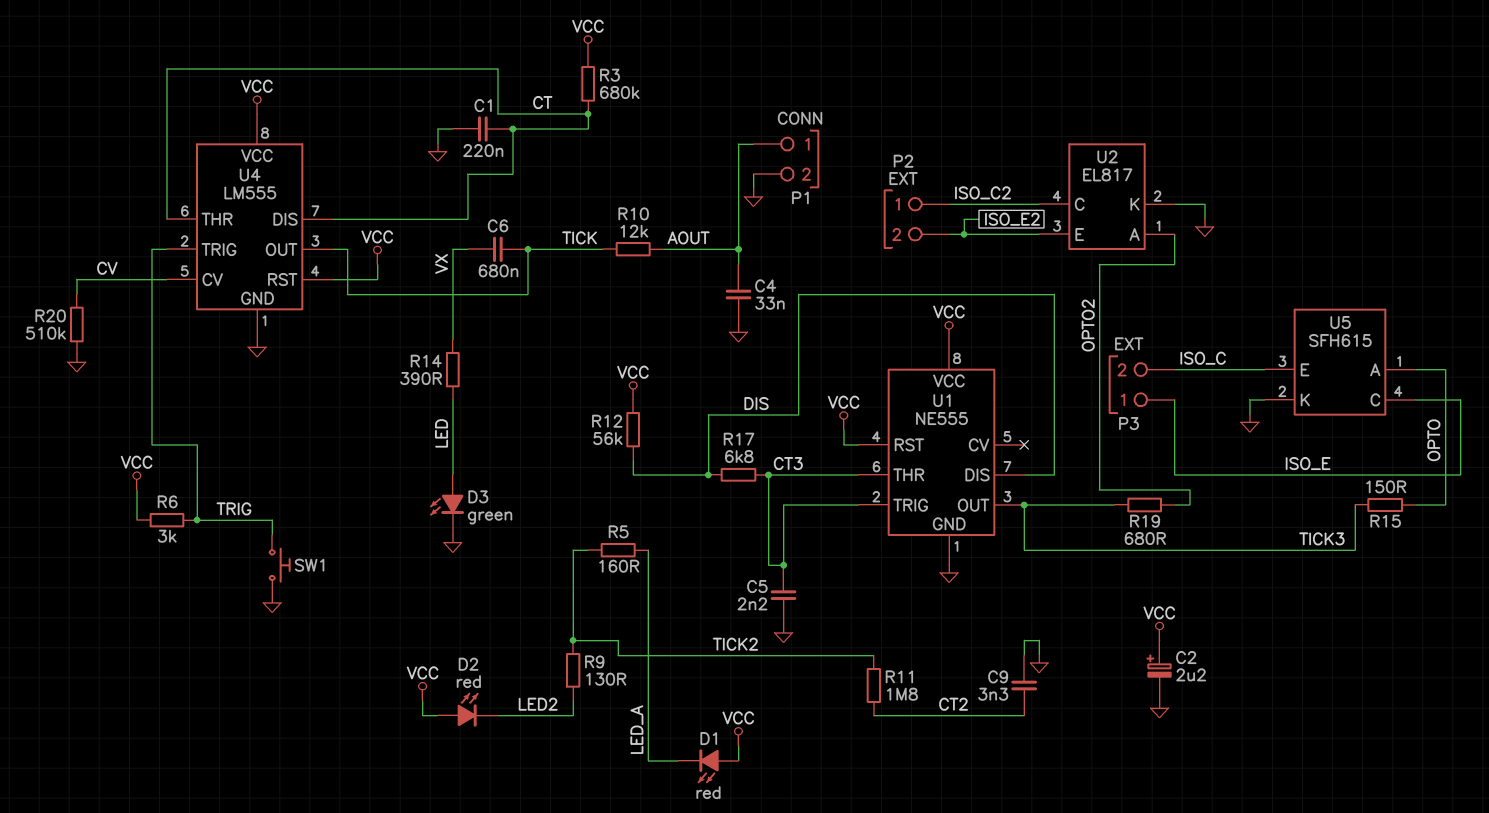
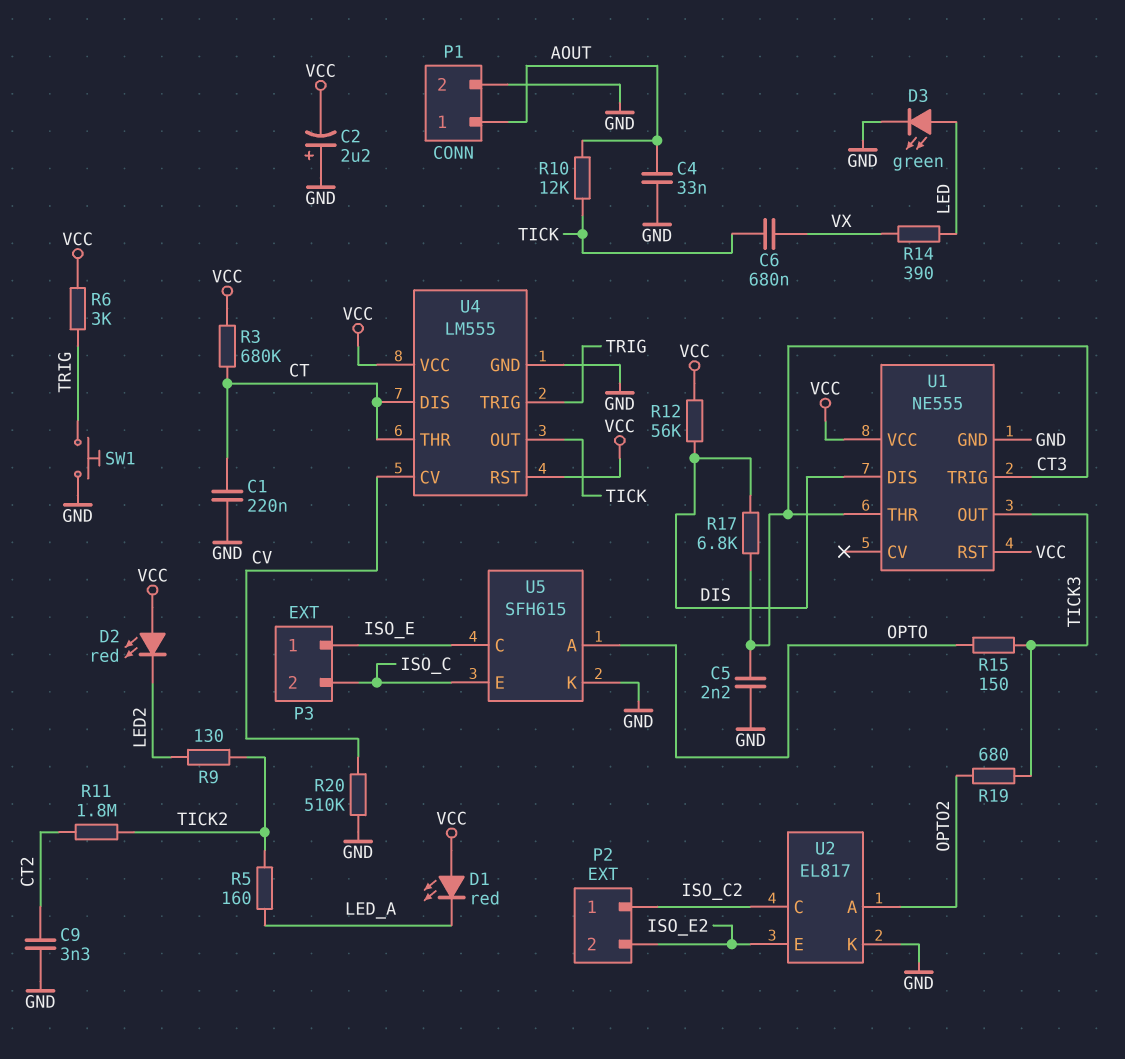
C2: 2.2uF (plus VCC, minus GND) -> 2.2uF (plus GND, minus VCC)

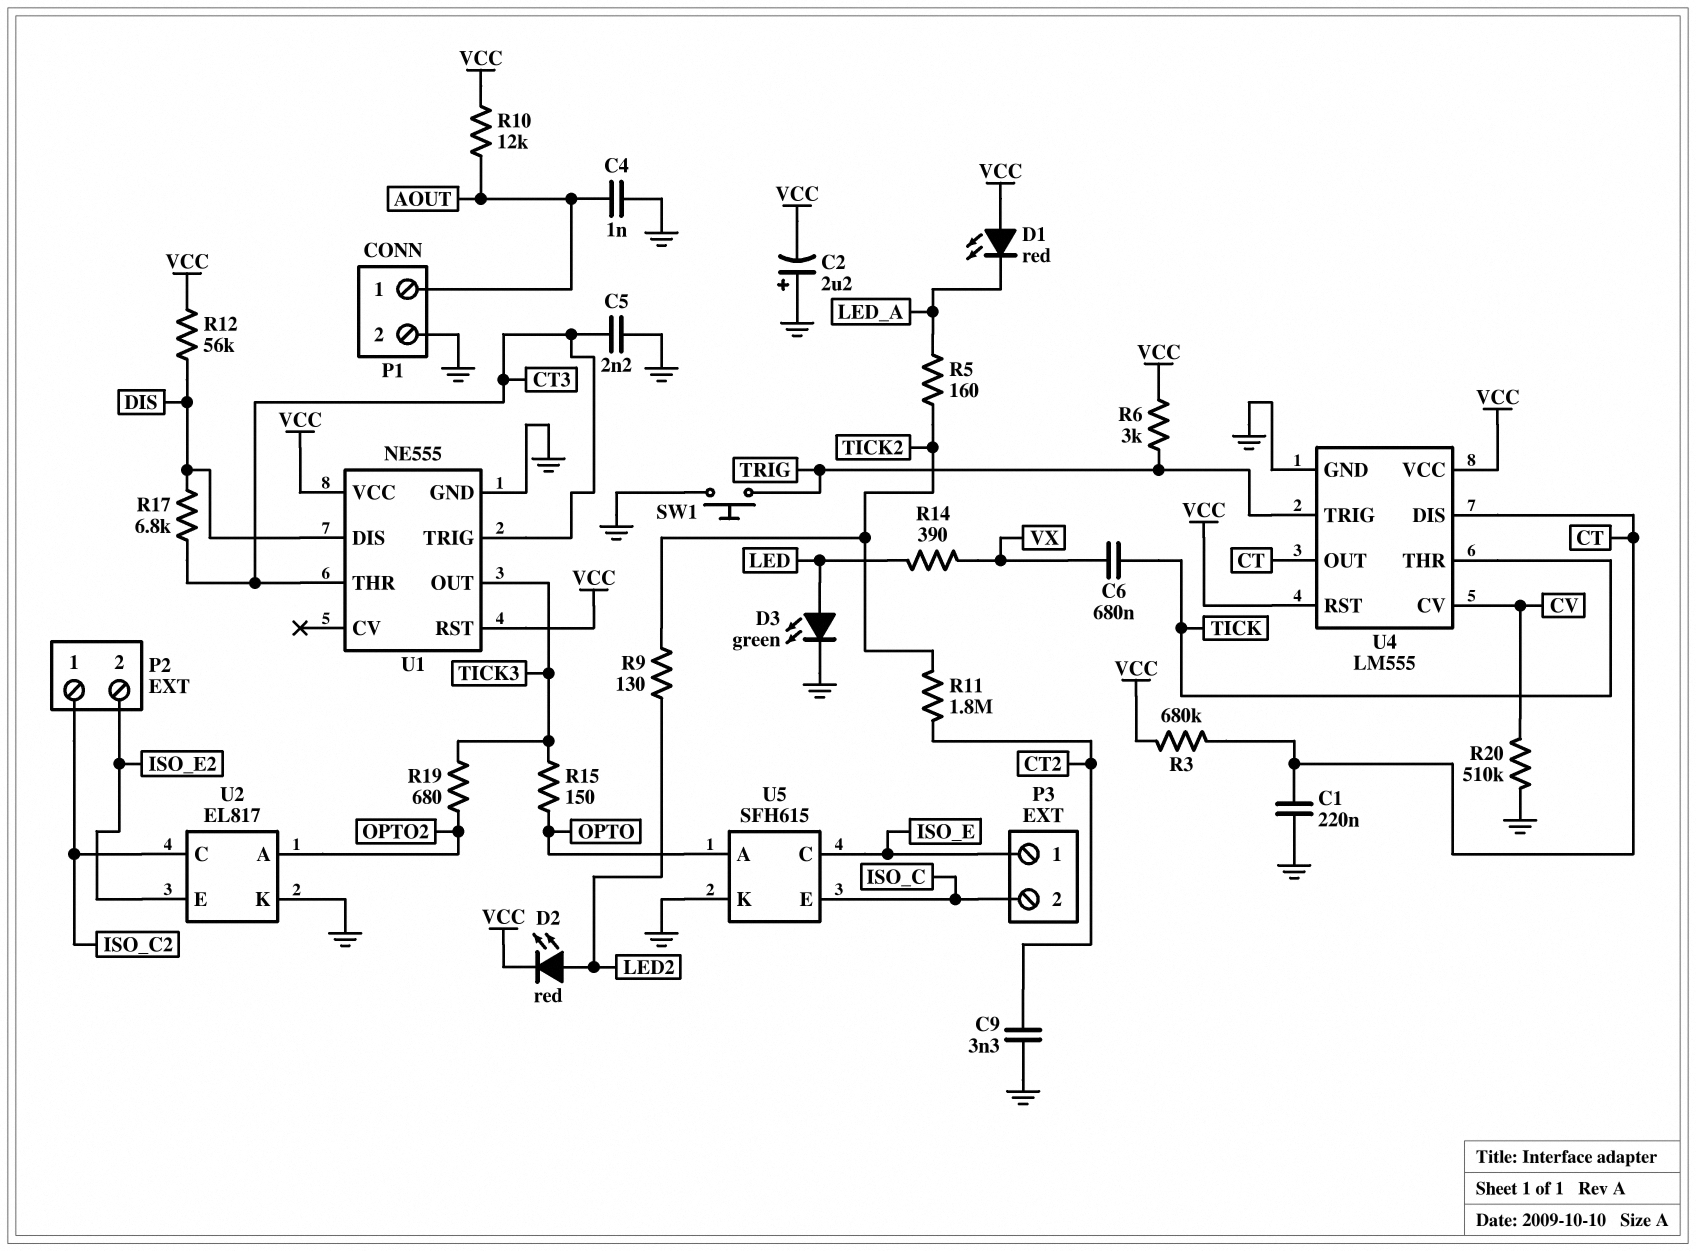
C4: 33nF (AOUT, GND) -> 1nF (AOUT, GND)
D2: LED red (A VCC, K LED2) -> LED red (A LED2, K VCC)
R10: 12k (AOUT, TICK) -> 12k (AOUT, VCC)
U4 pin OUT: TICK -> CT
U4 pin THR: CT -> TICK

